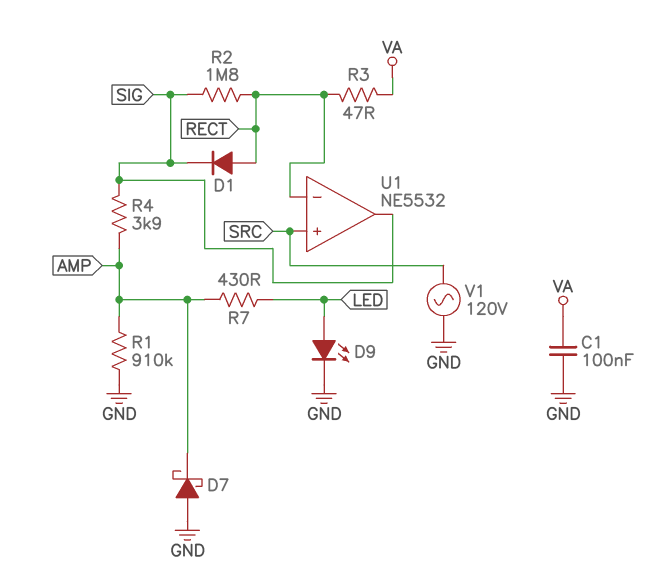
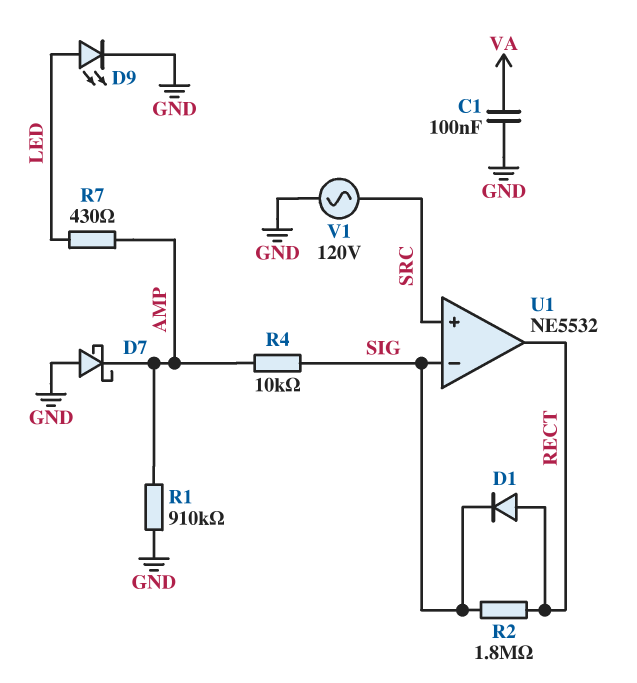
R3: 47 (RECT, VA) -> none
R4: 3.9k (AMP, SIG) -> 10k (AMP, SIG)
U1 pin in-: RECT -> SIG
U1 pin out: SIG -> RECT

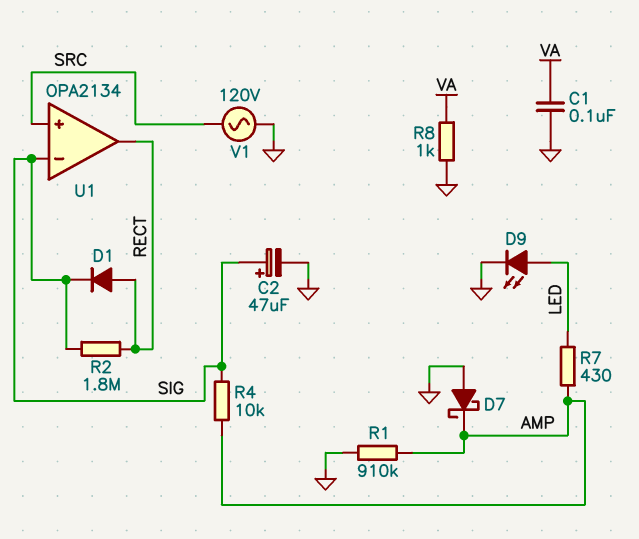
C2: none -> 47uF (plus SIG, minus GND)
R8: none -> 1k (GND, VA)
U1: NE5532 -> OPA2134

